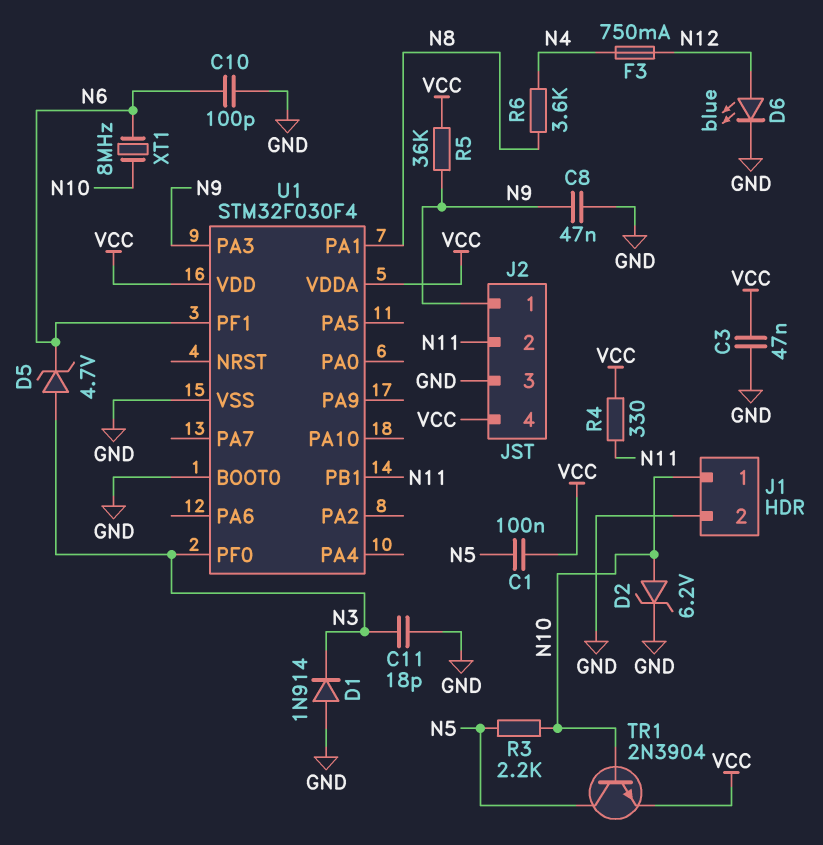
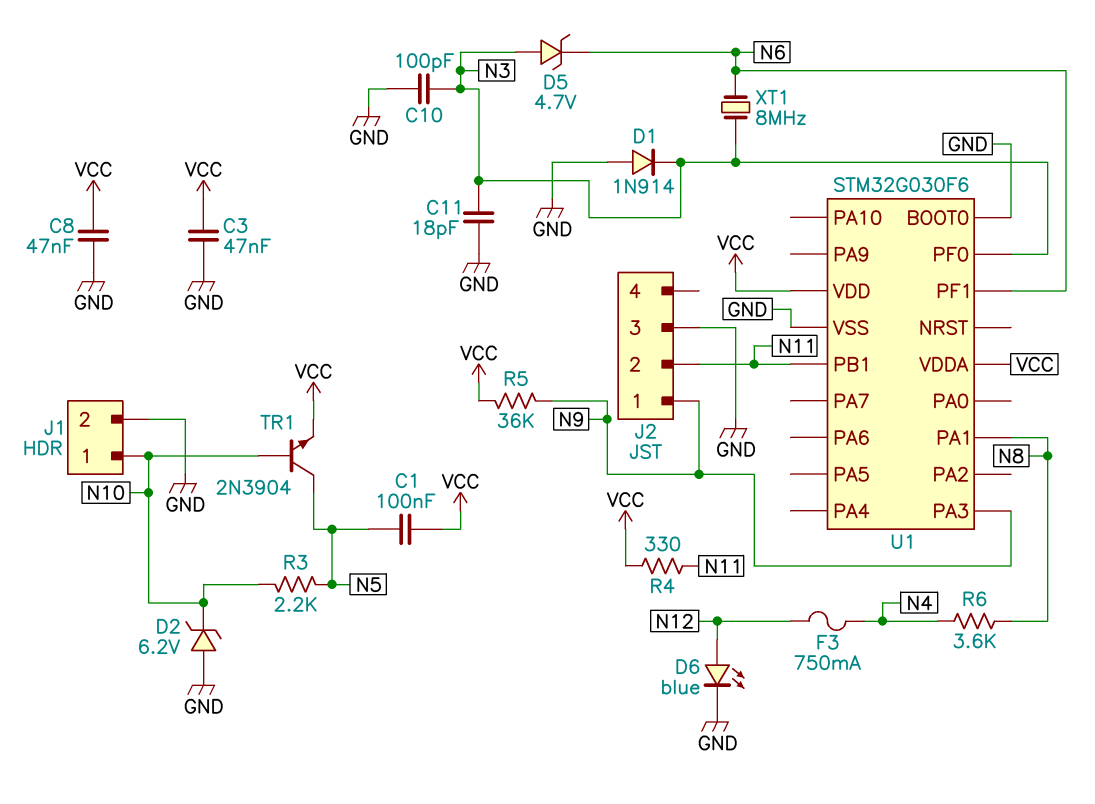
C8: 47nF (GND, N9) -> 47nF (GND, VCC)
C10: 100pF (GND, N6) -> 100pF (GND, N3)
D2: zener 6.2V (A N10, K GND) -> zener 6.2V (A GND, K N10)
J2 pin 4: VCC -> none
U1: STM32F030F4 -> STM32G030F6
XT1: 8MHz (N6, N10) -> 8MHz (N3, N6)

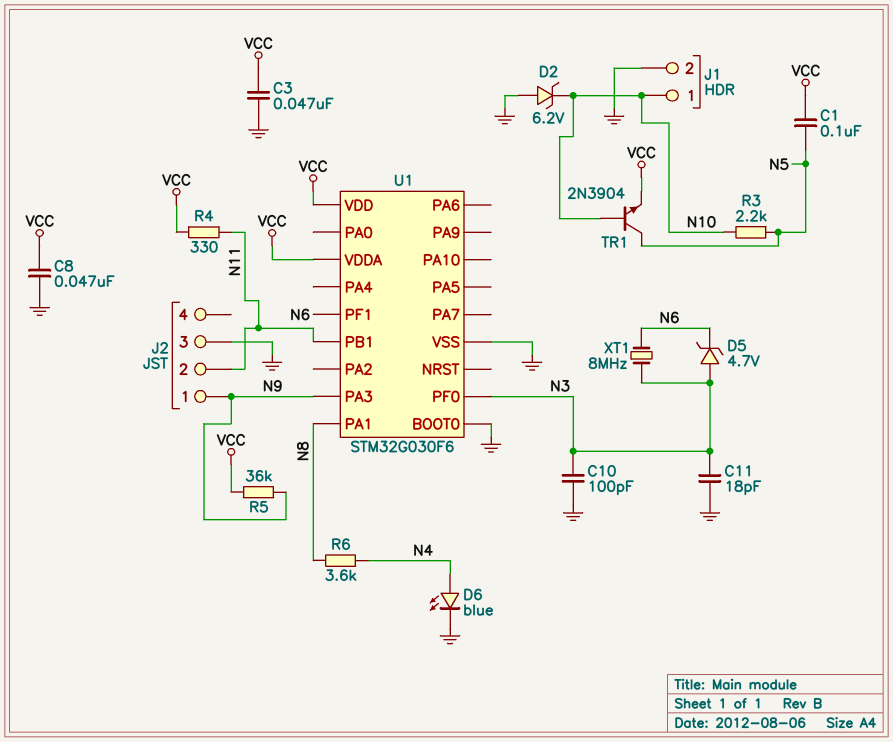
D1: diode 1N914 (A GND, K N3) -> none
D6: LED blue (A N12, K GND) -> LED blue (A N4, K GND)
F3: 750mA (N4, N12) -> none

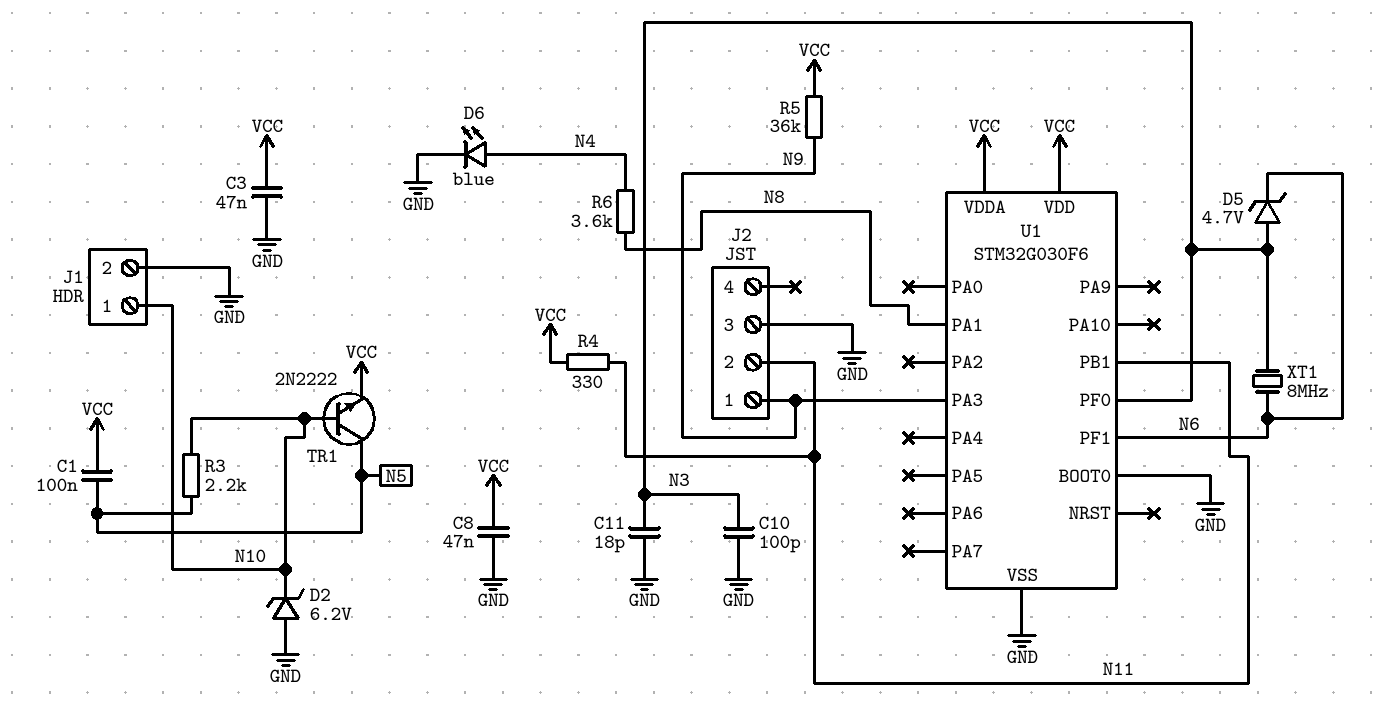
TR1: NPN 2N3904 (B N10, C N5, E VCC) -> NPN 2N2222 (B N10, C N5, E VCC)

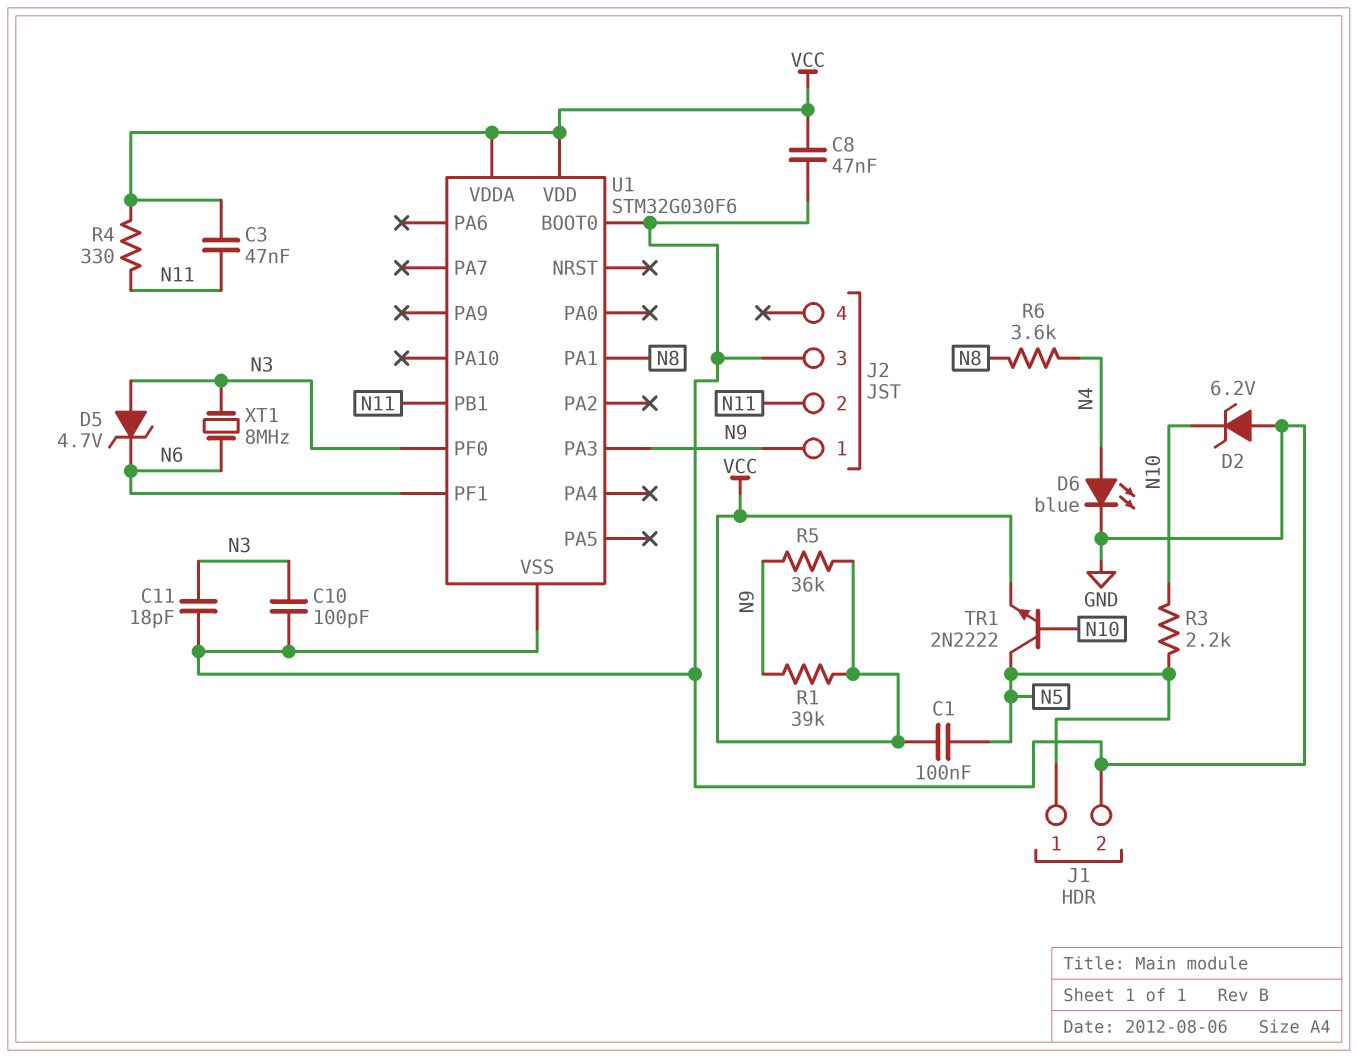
C3: 47nF (GND, VCC) -> 47nF (N11, VCC)
J1 pin 1: N10 -> N5
R1: none -> 39k (N9, VCC)

